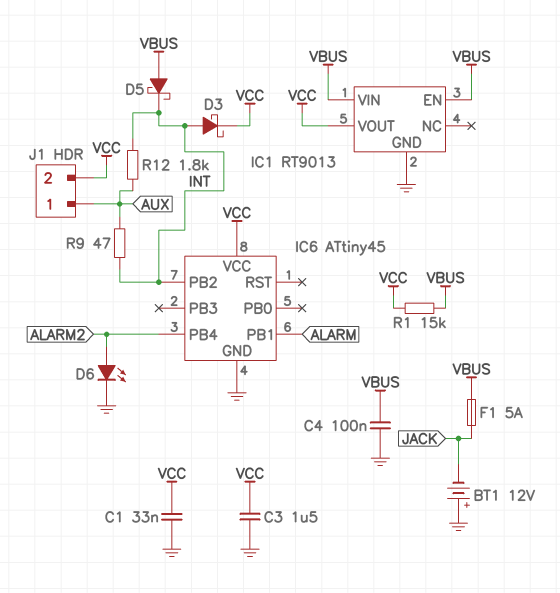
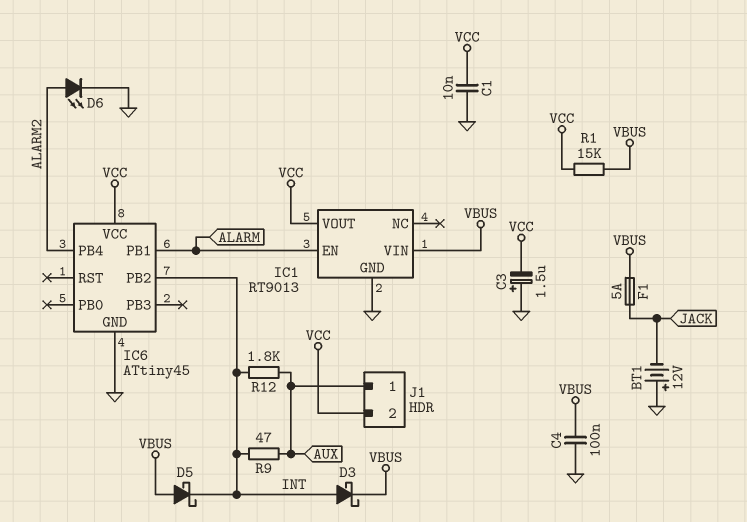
C1: 33nF (GND, VCC) -> 10nF (GND, VCC)
C3: 1.5uF (GND, VCC) -> 1.5uF (plus GND, minus VCC)
D3: schottky (A INT, K VCC) -> schottky (A INT, K VBUS)
IC1 pin EN: VBUS -> ALARM

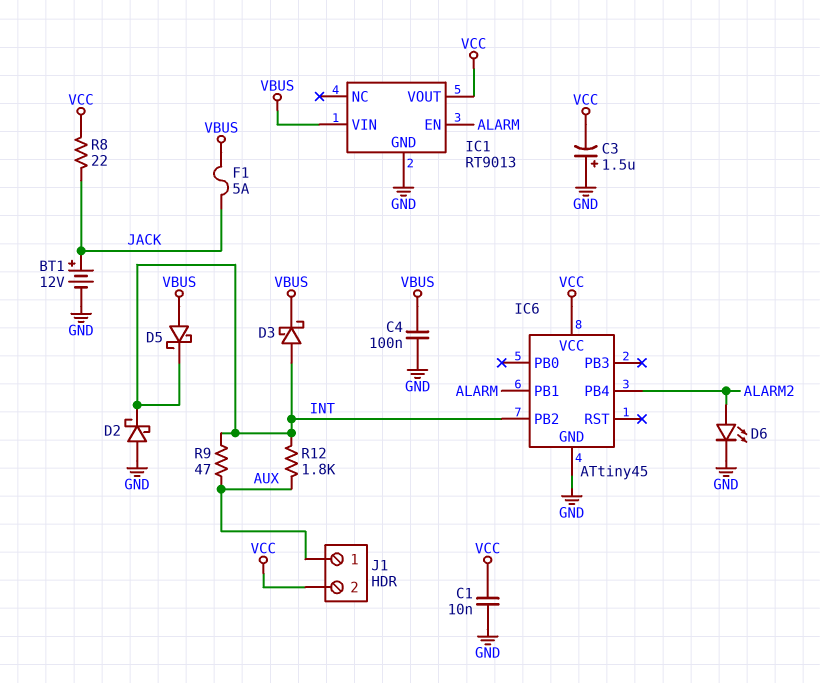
BT1: 12V (plus GND, minus JACK) -> 12V (plus JACK, minus GND)
D2: none -> schottky (A GND, K INT)
R1: 15k (VBUS, VCC) -> none
R8: none -> 22 (JACK, VCC)

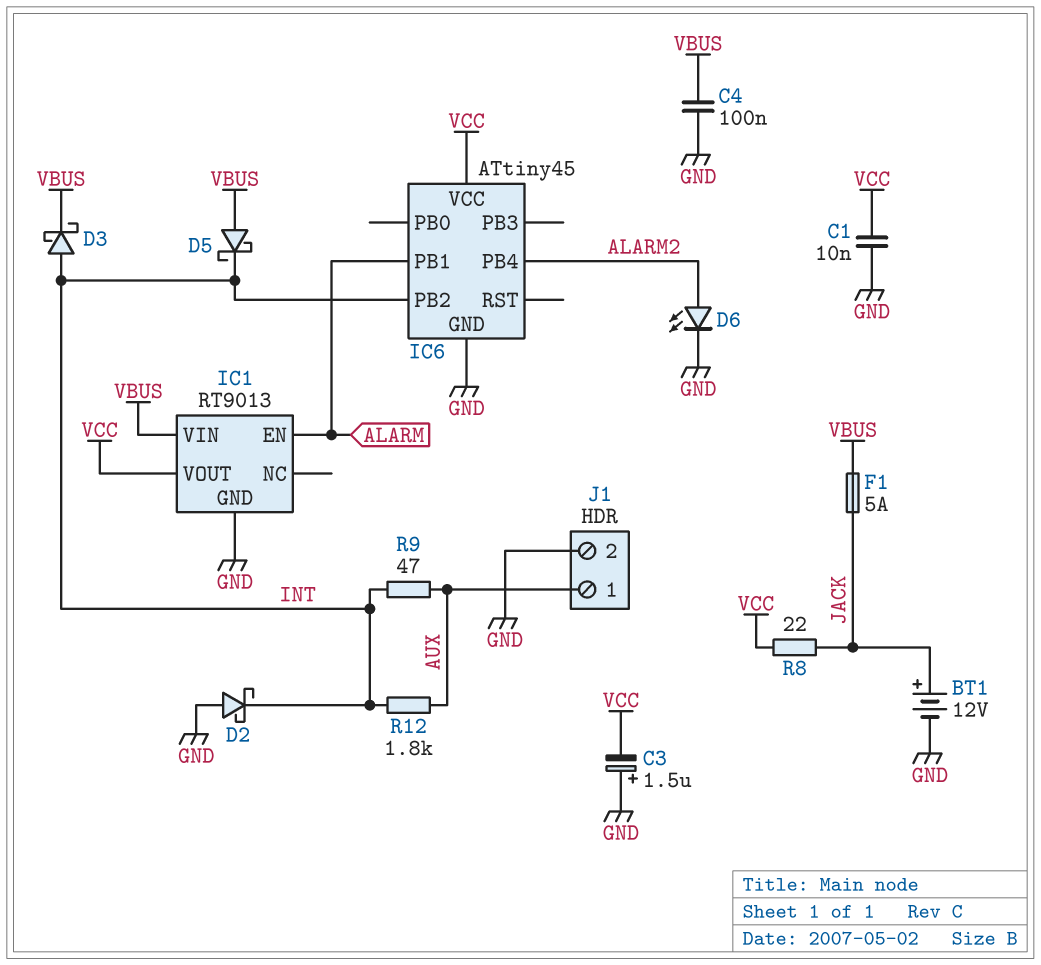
J1 pin 2: VCC -> GND

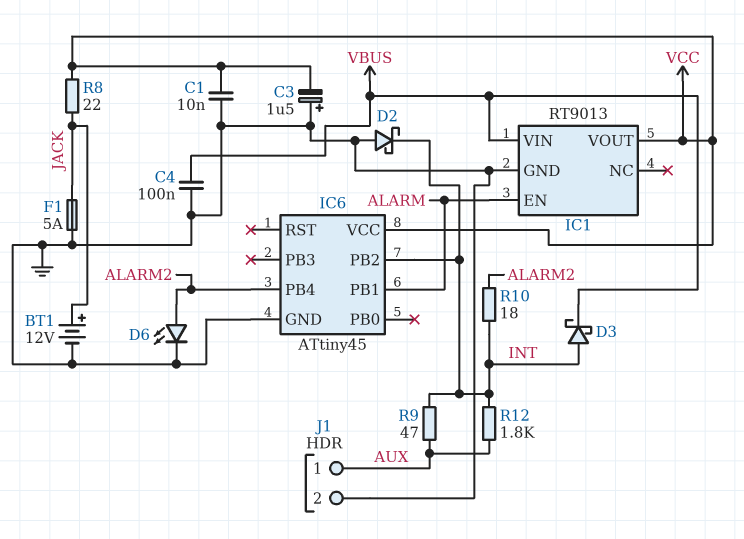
D5: schottky (A VBUS, K INT) -> none
F1: 5A (JACK, VBUS) -> 5A (GND, JACK)
R10: none -> 18 (ALARM2, INT)

